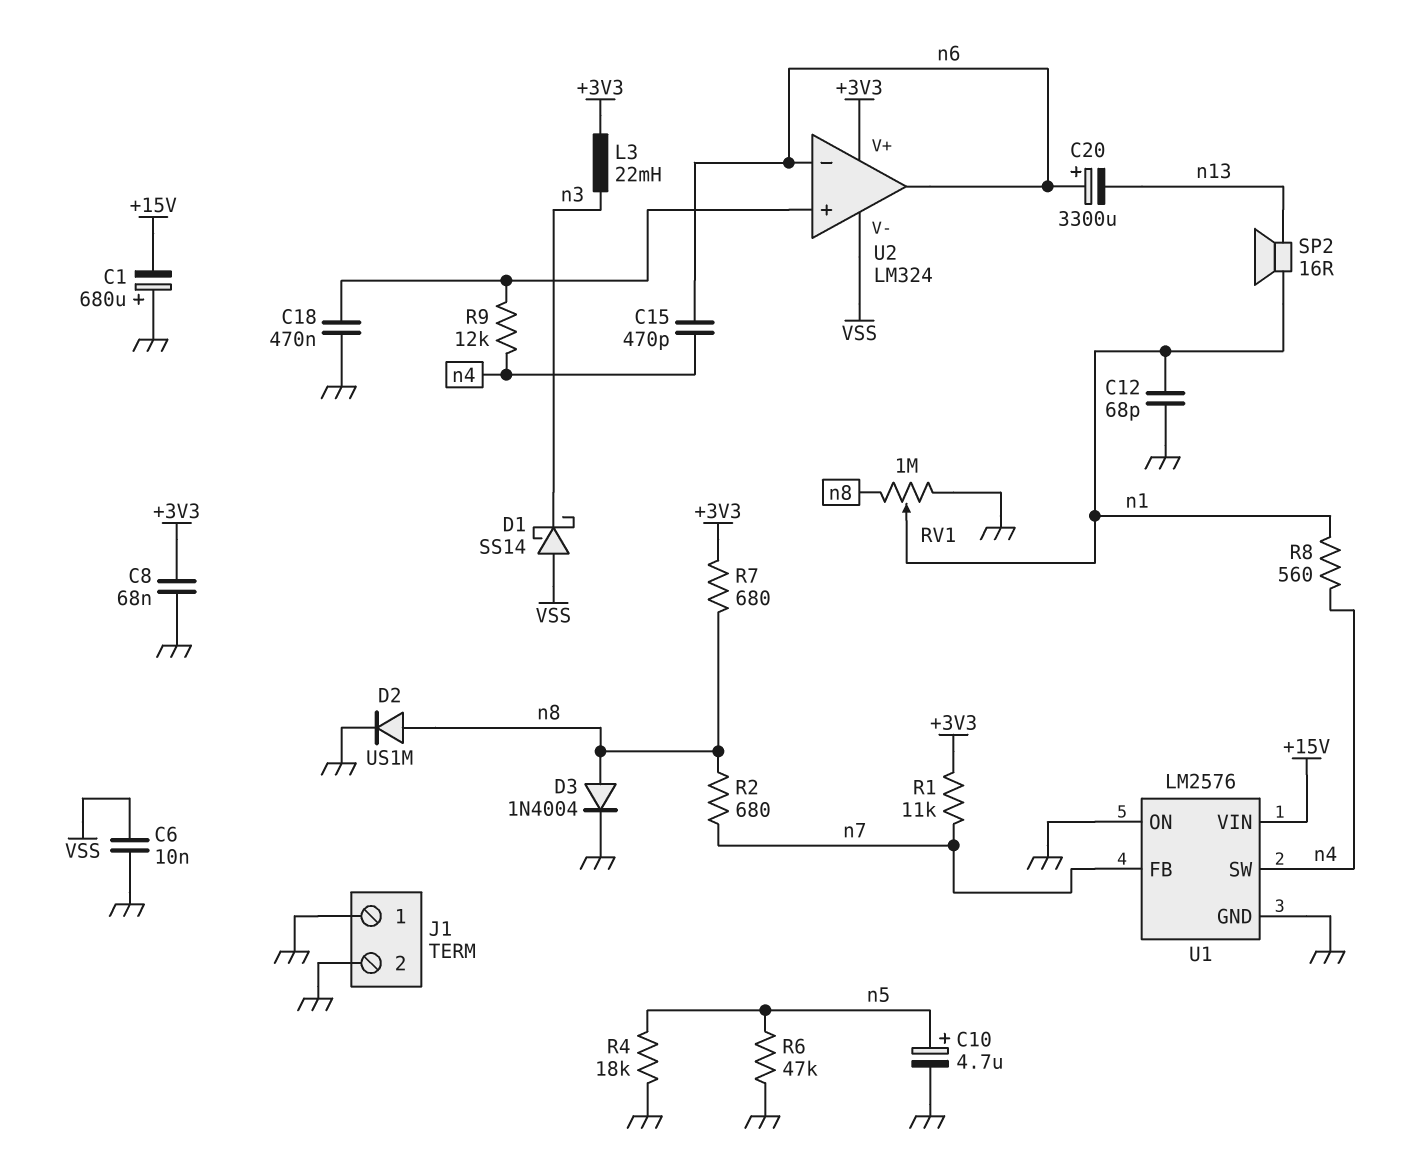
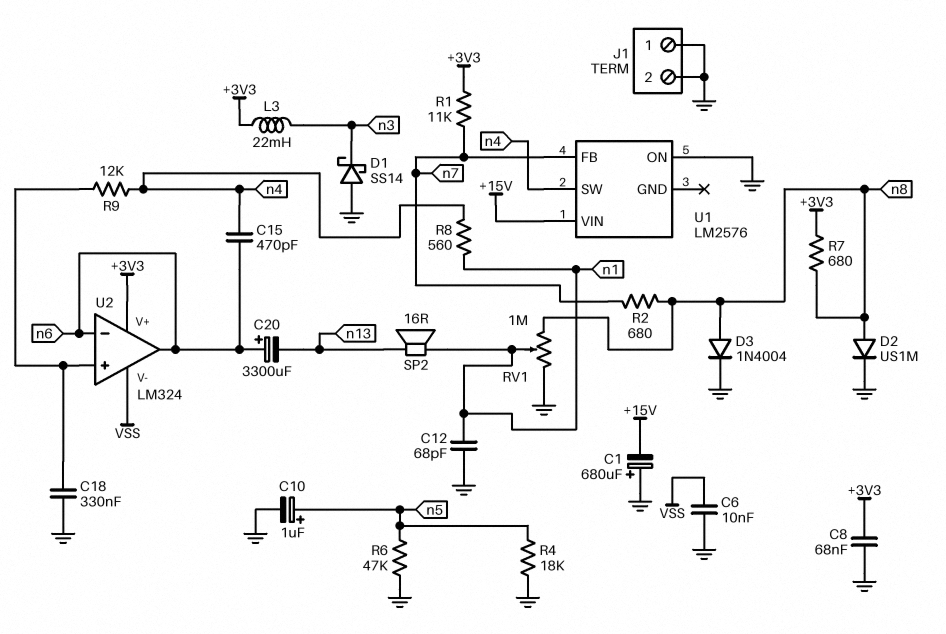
C10: 4.7uF (plus n5, minus GND) -> 1uF (plus n5, minus GND)
C18: 470nF (GND, U2/in+) -> 330nF (GND, U2/in+)
D1: schottky SS14 (A VSS, K n3) -> schottky SS14 (A GND, K n3)
U1 pin GND: GND -> none

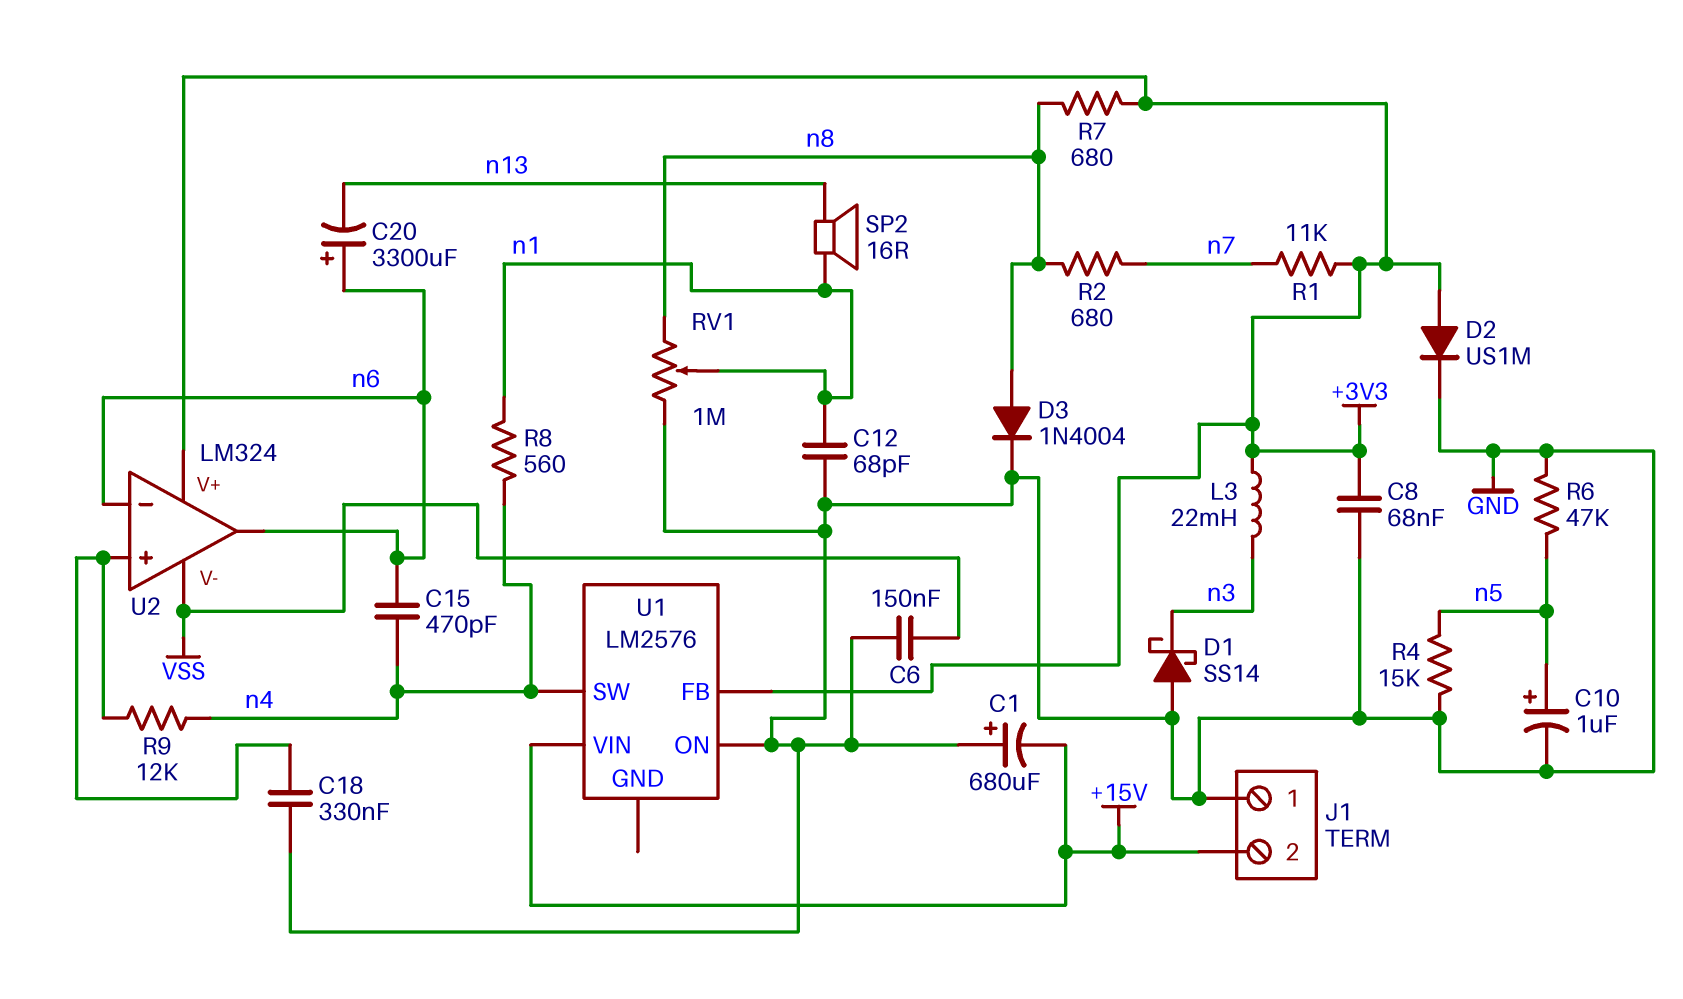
C6: 10nF (GND, VSS) -> 150nF (GND, VSS)
D2: diode US1M (A n8, K GND) -> diode US1M (A +3V3, K GND)
J1 pin 2: GND -> +15V
R4: 18k (GND, n5) -> 15k (GND, n5)
U1 pin FB: n7 -> +3V3

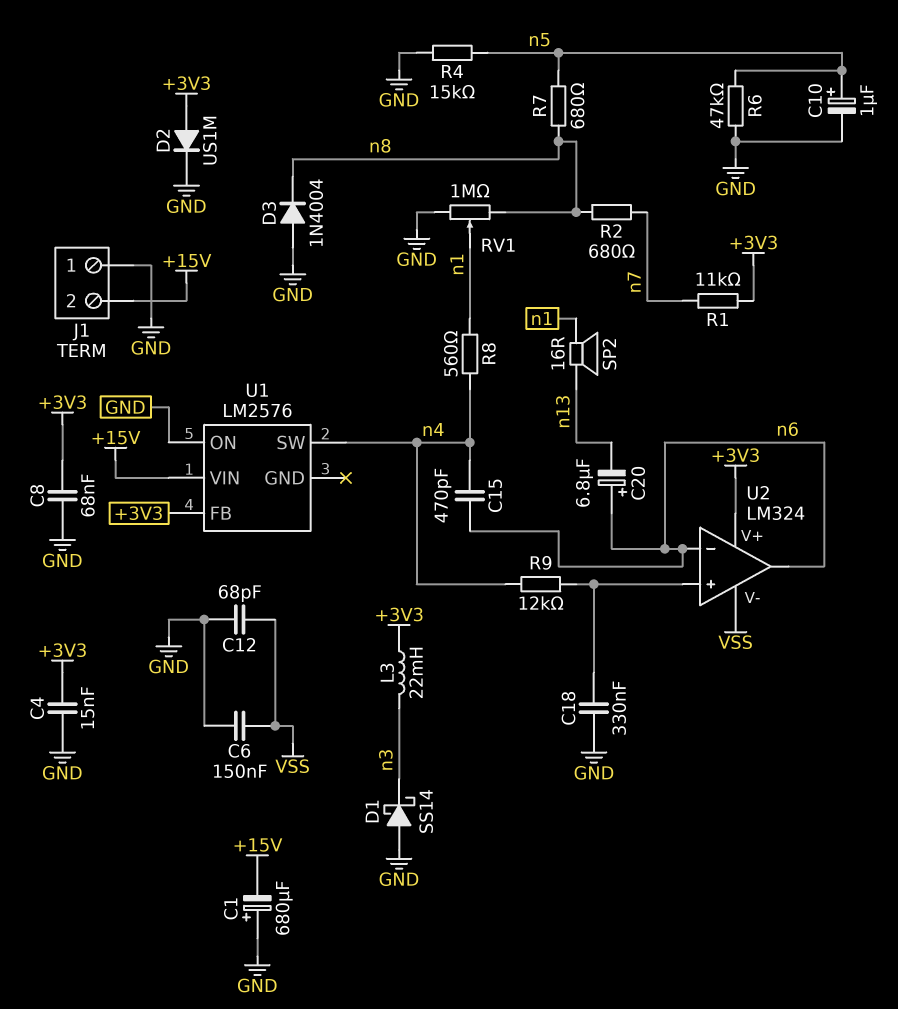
C4: none -> 15nF (+3V3, GND)
C12: 68pF (GND, n1) -> 68pF (GND, VSS)
C20: 3300uF (plus n6, minus n13) -> 6.8uF (plus n6, minus n13)
D3: diode 1N4004 (A n8, K GND) -> diode 1N4004 (A GND, K n8)
R7: 680 (+3V3, n8) -> 680 (n5, n8)

